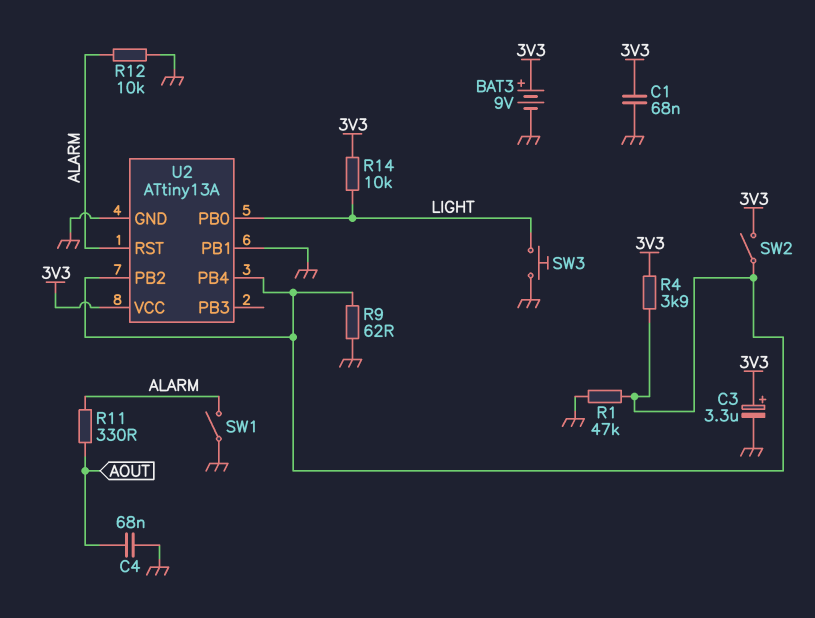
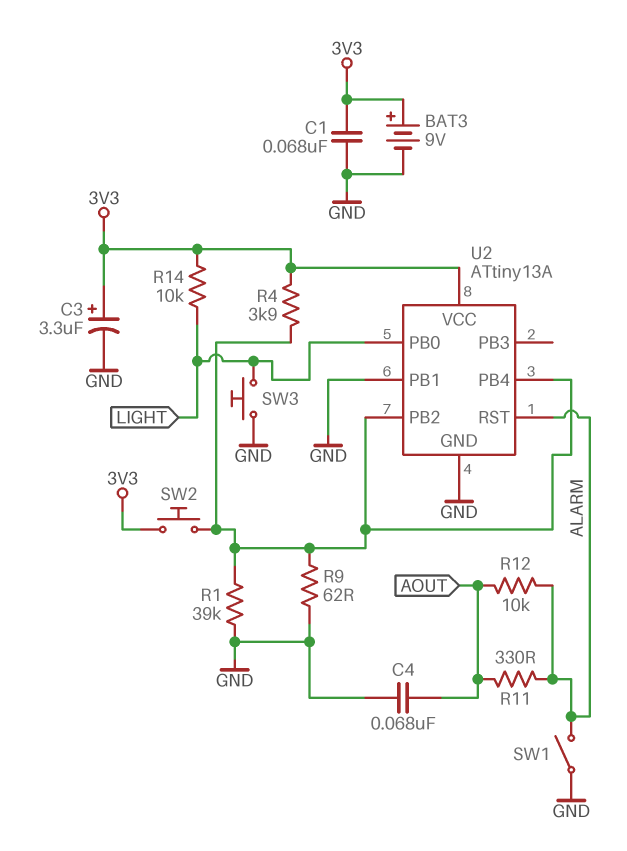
R1: 47k (GND, U2/PB2) -> 39k (GND, U2/PB2)
R12: 10k (ALARM, GND) -> 10k (ALARM, AOUT)
SW2: switch (3V3, U2/PB2) -> button (3V3, U2/PB2)

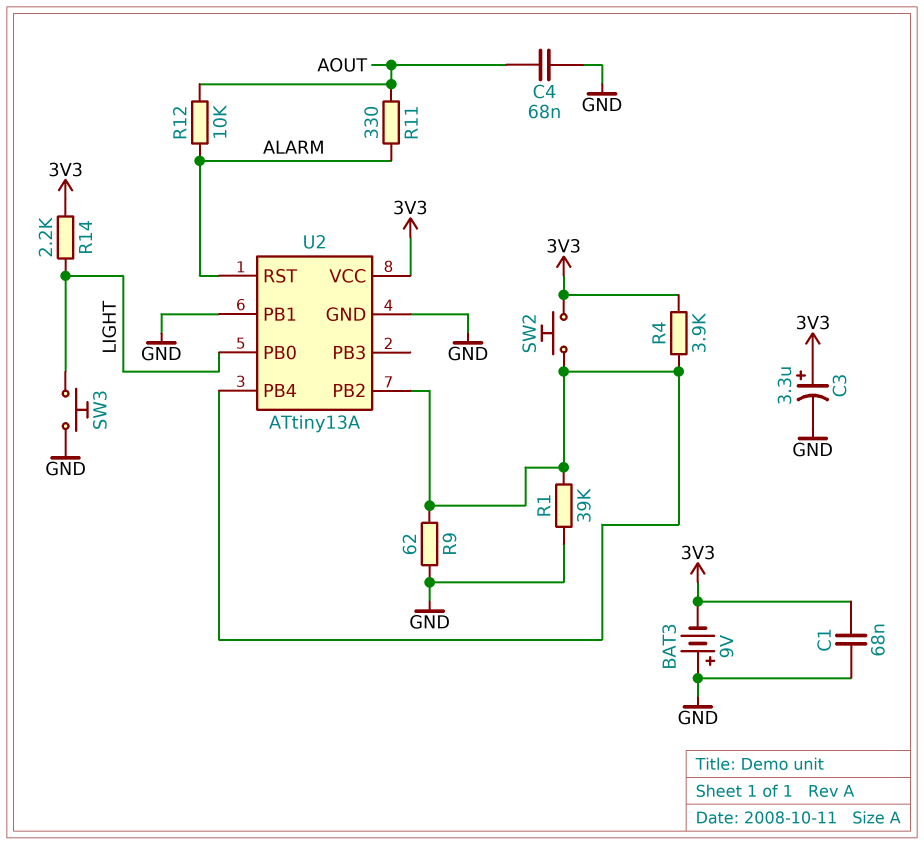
BAT3: 9V (plus 3V3, minus GND) -> 9V (plus GND, minus 3V3)
R14: 10k (3V3, LIGHT) -> 2.2k (3V3, LIGHT)
SW1: switch (ALARM, GND) -> none

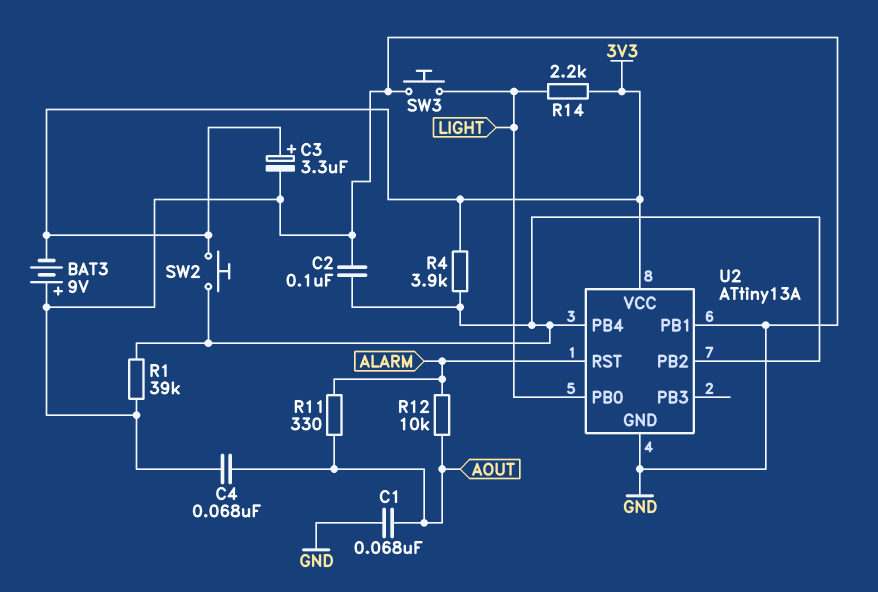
C1: 68nF (3V3, GND) -> 68nF (AOUT, GND)
C2: none -> 100nF (GND, U2/PB2)
R9: 62 (GND, U2/PB2) -> none

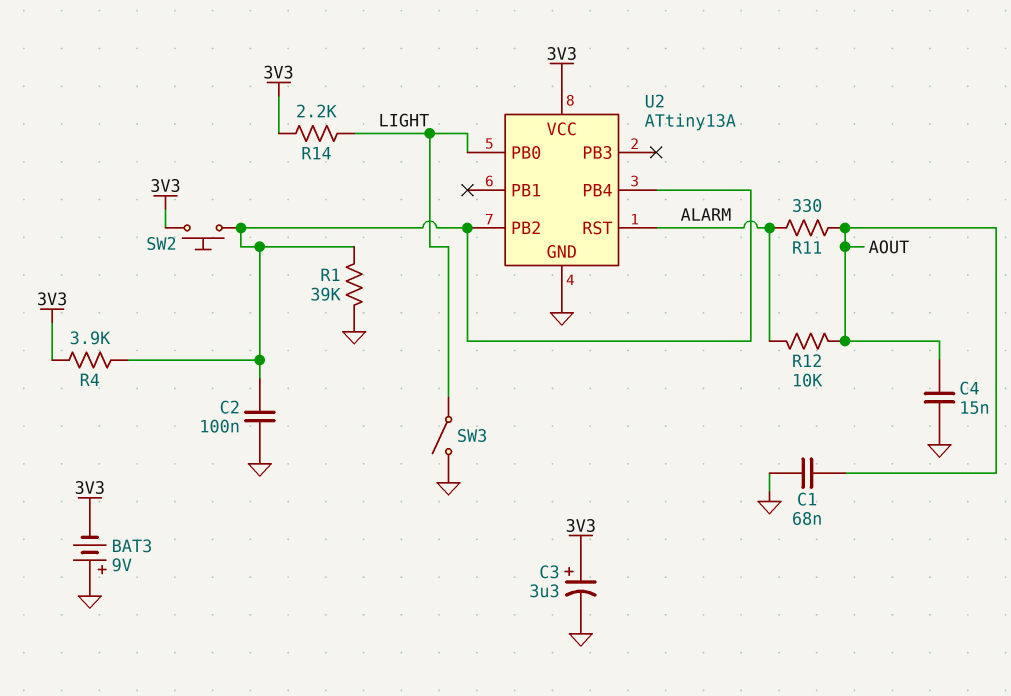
C4: 68nF (AOUT, GND) -> 15nF (AOUT, GND)
SW3: button (GND, LIGHT) -> switch (GND, LIGHT)
U2 pin PB1: GND -> none

